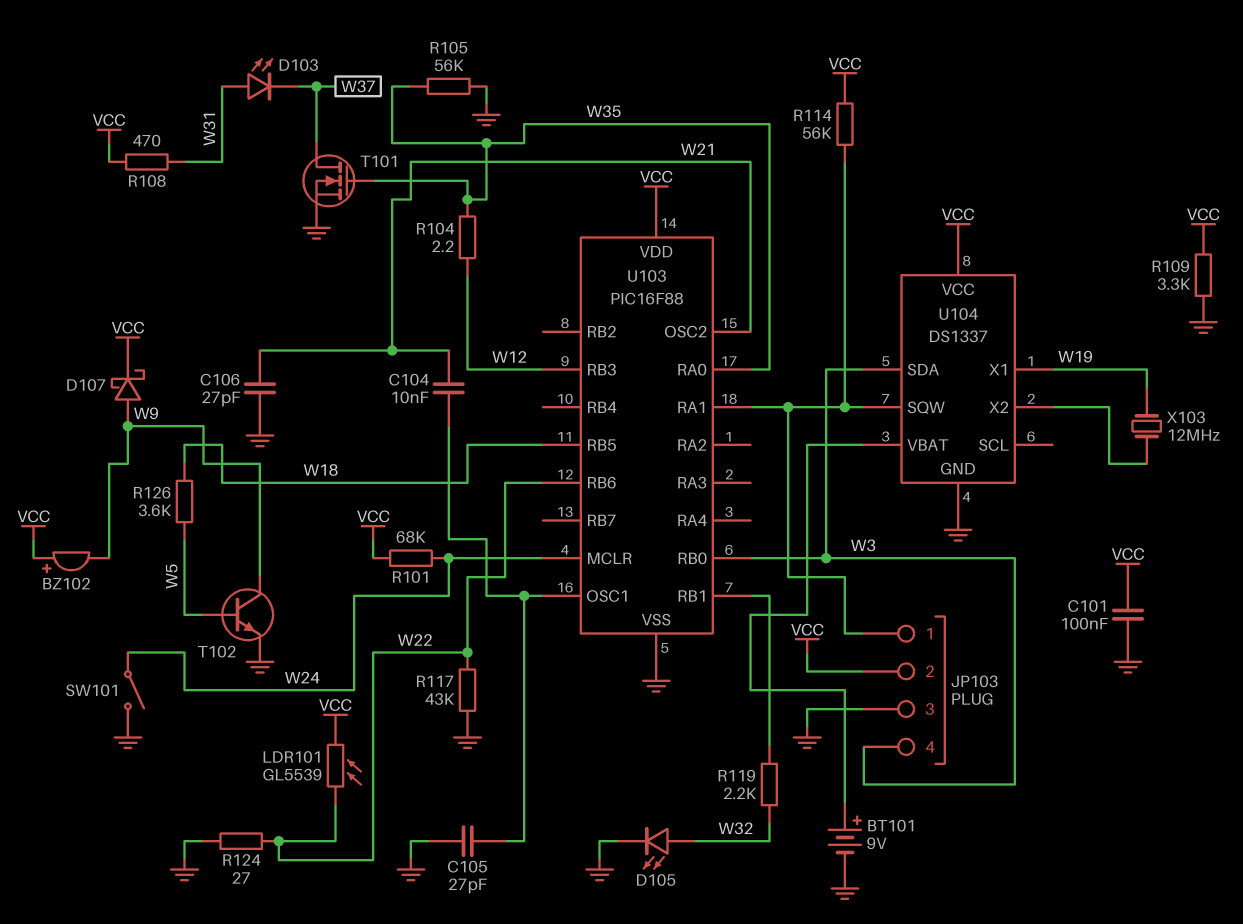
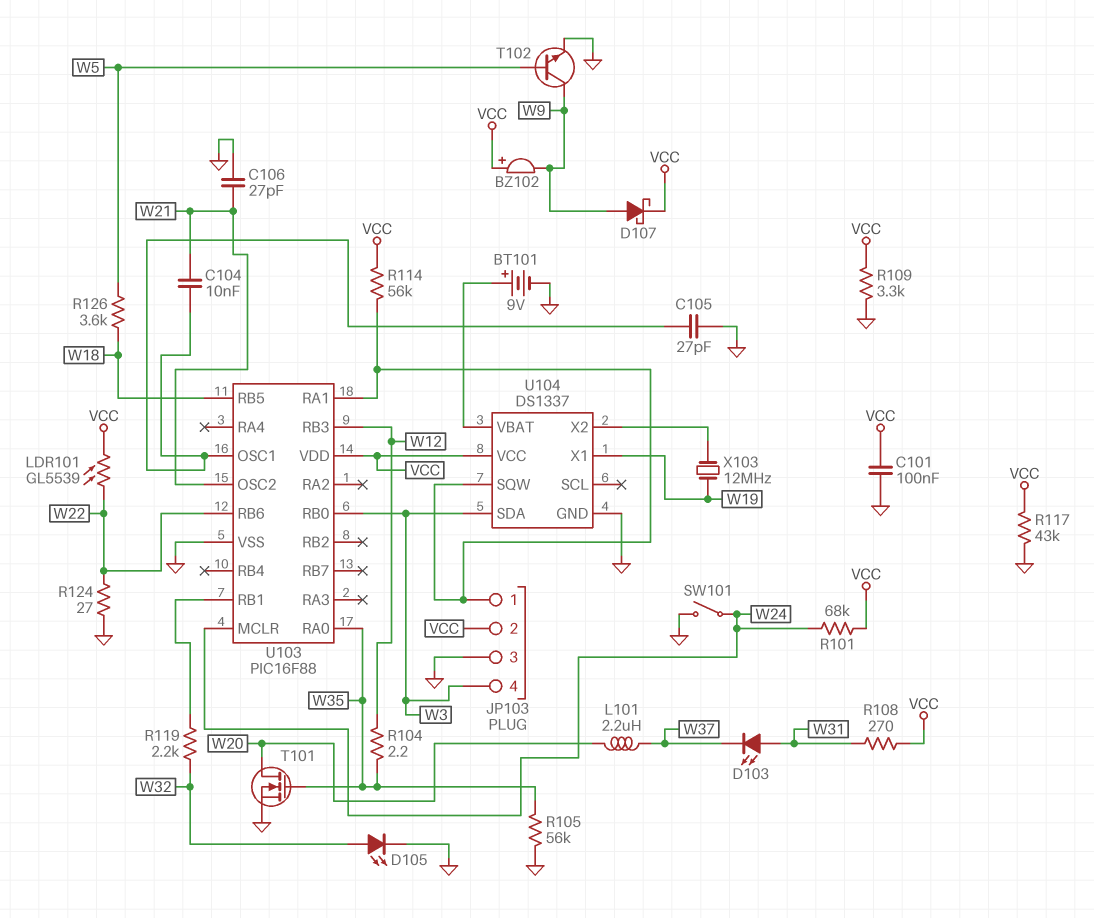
L101: none -> 2.2uH (W20, W37)
R108: 470 (VCC, W31) -> 270 (VCC, W31)
R117: 43k (GND, W22) -> 43k (GND, VCC)
T101: NMOS (G W35, D W37, S GND) -> NMOS (G W35, D W20, S GND)

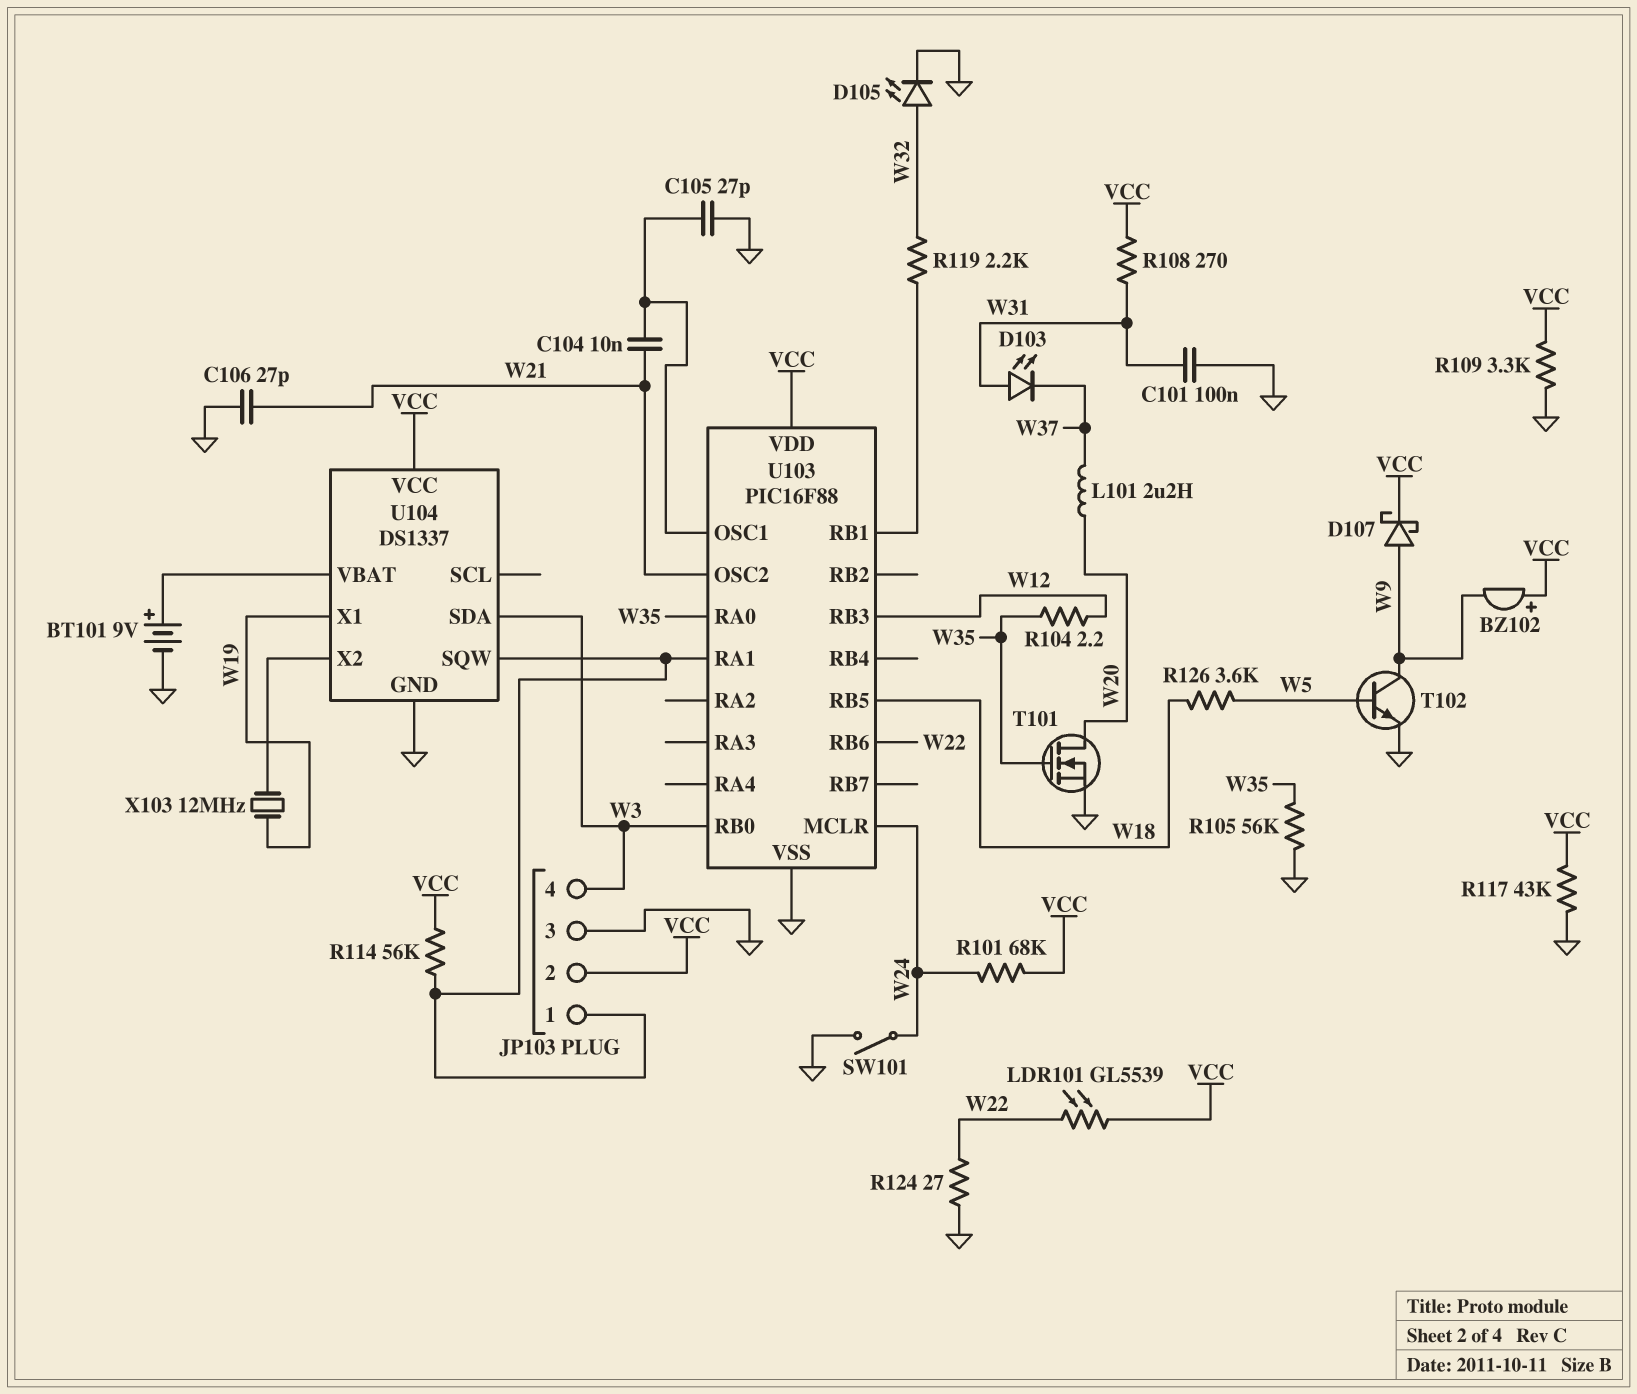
C101: 100nF (GND, VCC) -> 100nF (GND, W31)

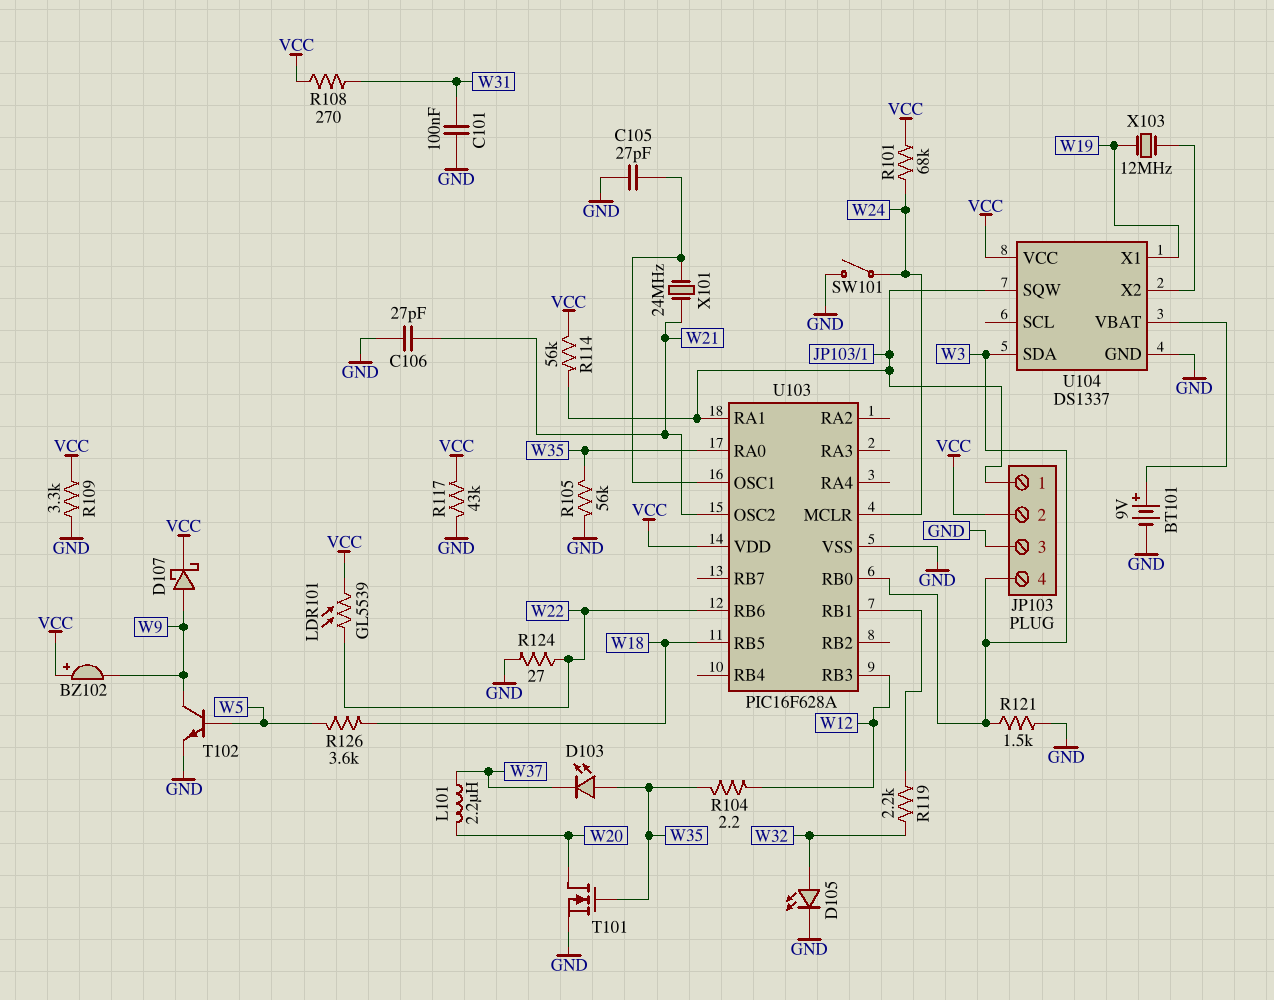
C104: 10nF (U103/OSC1, W21) -> none
D103: LED (A W31, K W37) -> LED (A W35, K W37)
R121: none -> 1.5k (GND, W3)
U103: PIC16F88 -> PIC16F628A
X101: none -> 24MHz (U103/OSC1, W21)

